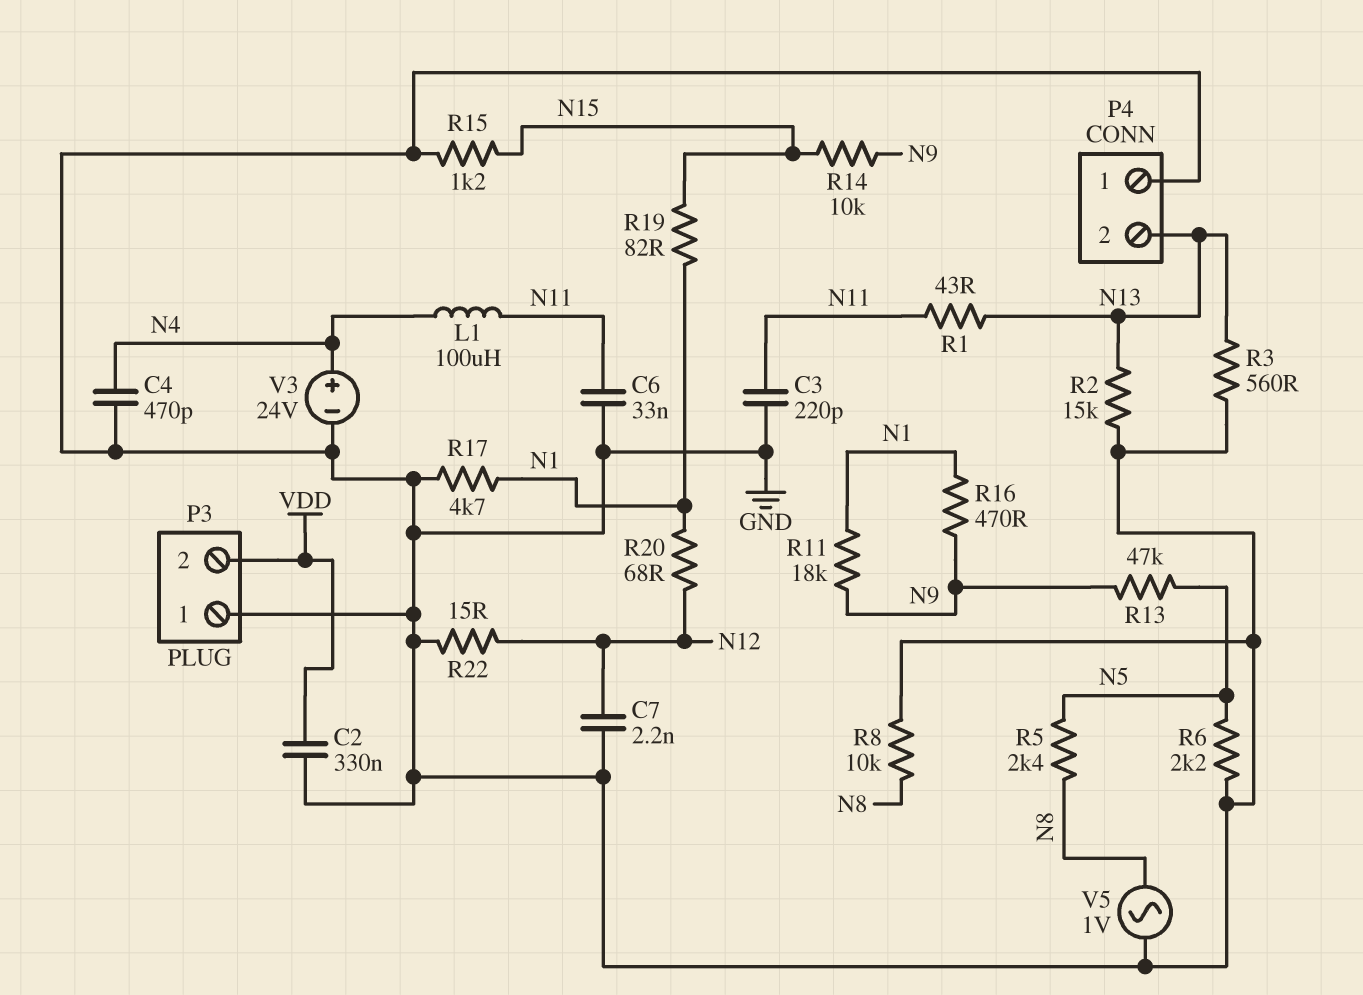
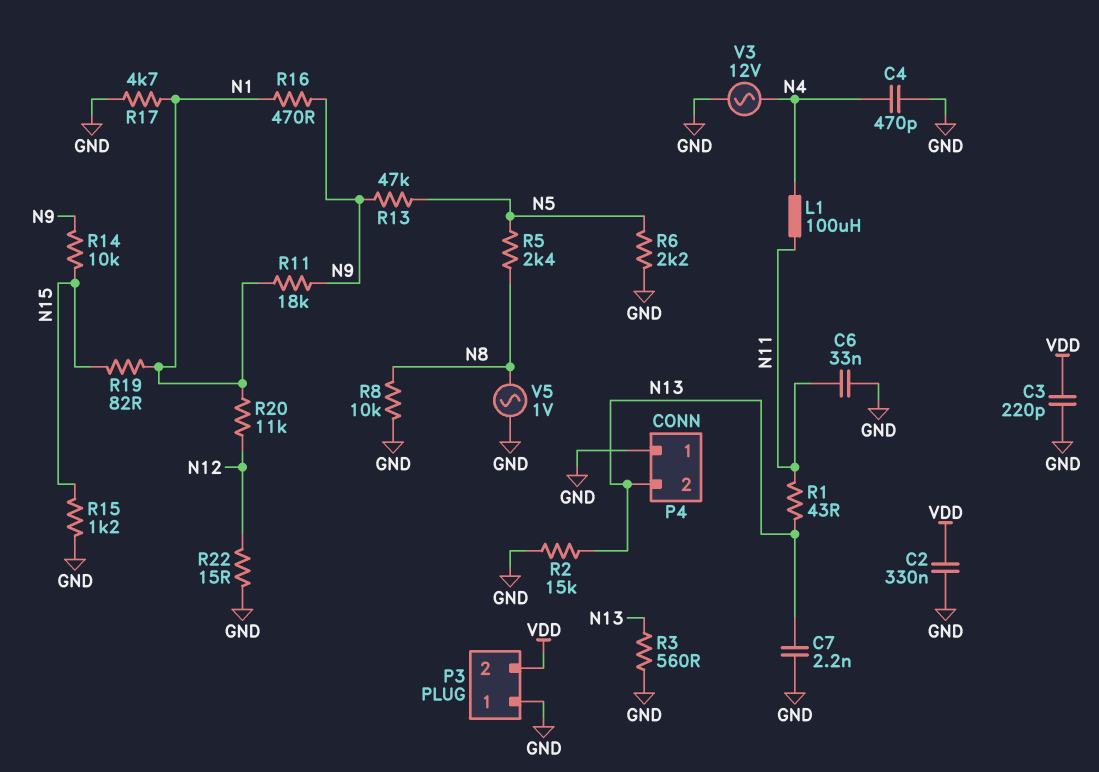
C3: 220pF (GND, N11) -> 220pF (GND, VDD)
C7: 2.2nF (GND, N12) -> 2.2nF (GND, N13)
R20: 68 (N1, N12) -> 11k (N1, N12)
V3: 24V (plus N4, minus GND) -> AC 12V (GND, N4)

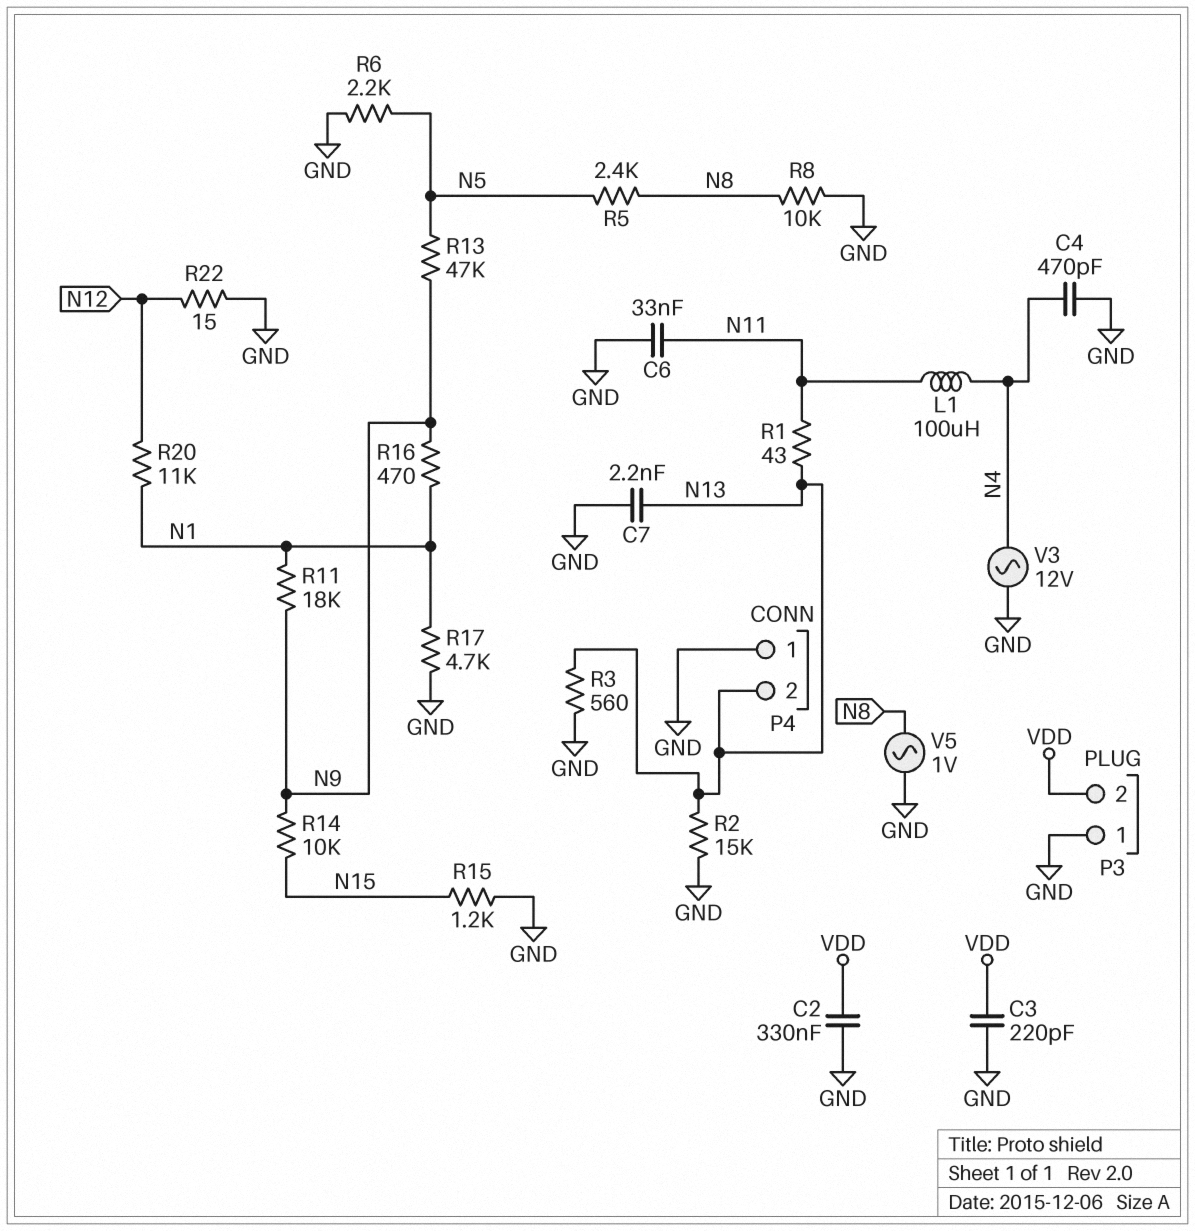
R19: 82 (N1, N15) -> none

